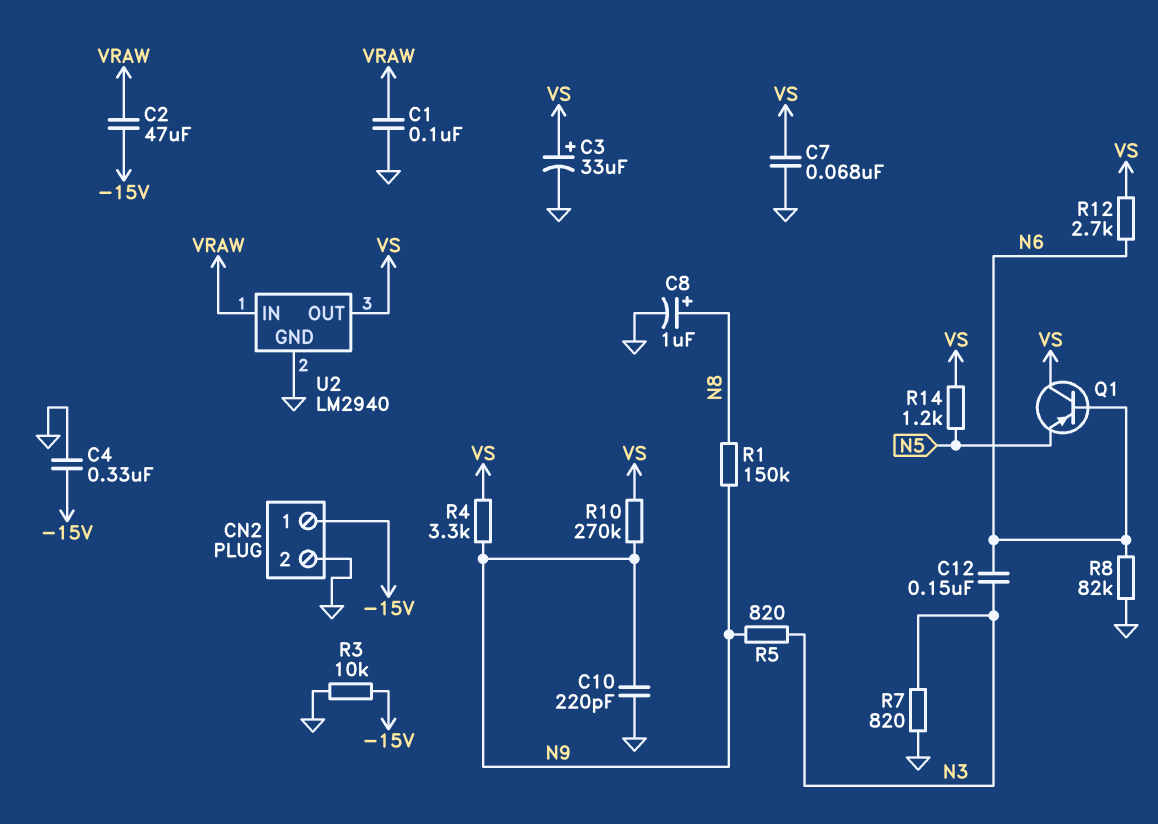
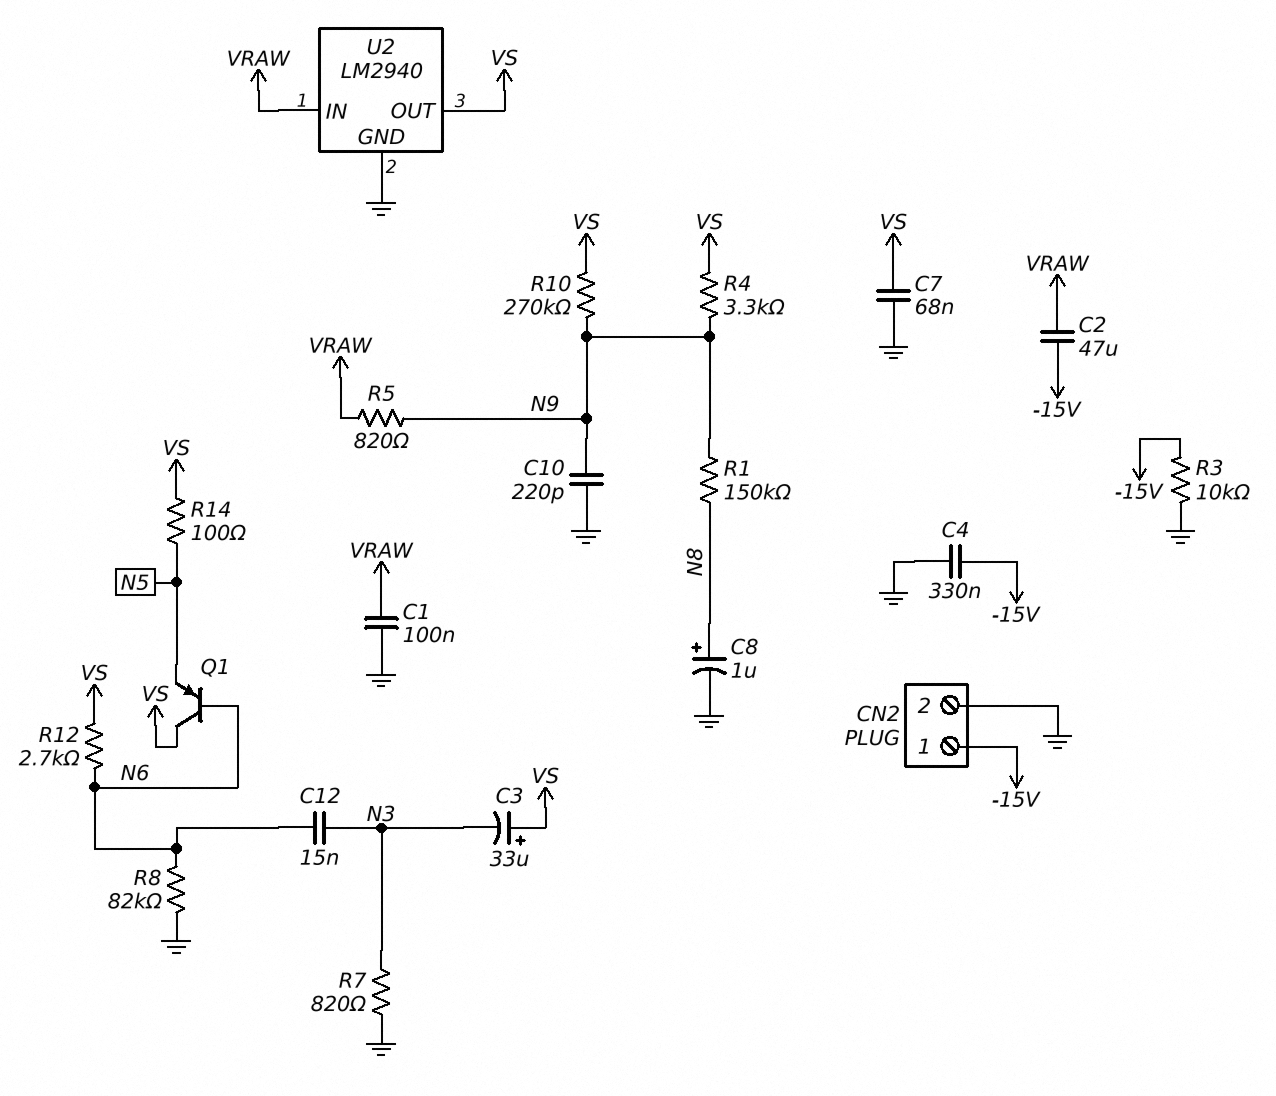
C3: 33uF (plus VS, minus GND) -> 33uF (plus VS, minus N3)
C12: 150nF (N3, N6) -> 15nF (N3, N6)
R5: 820 (N3, N9) -> 820 (N9, VRAW)
R14: 1.2k (N5, VS) -> 100 (N5, VS)

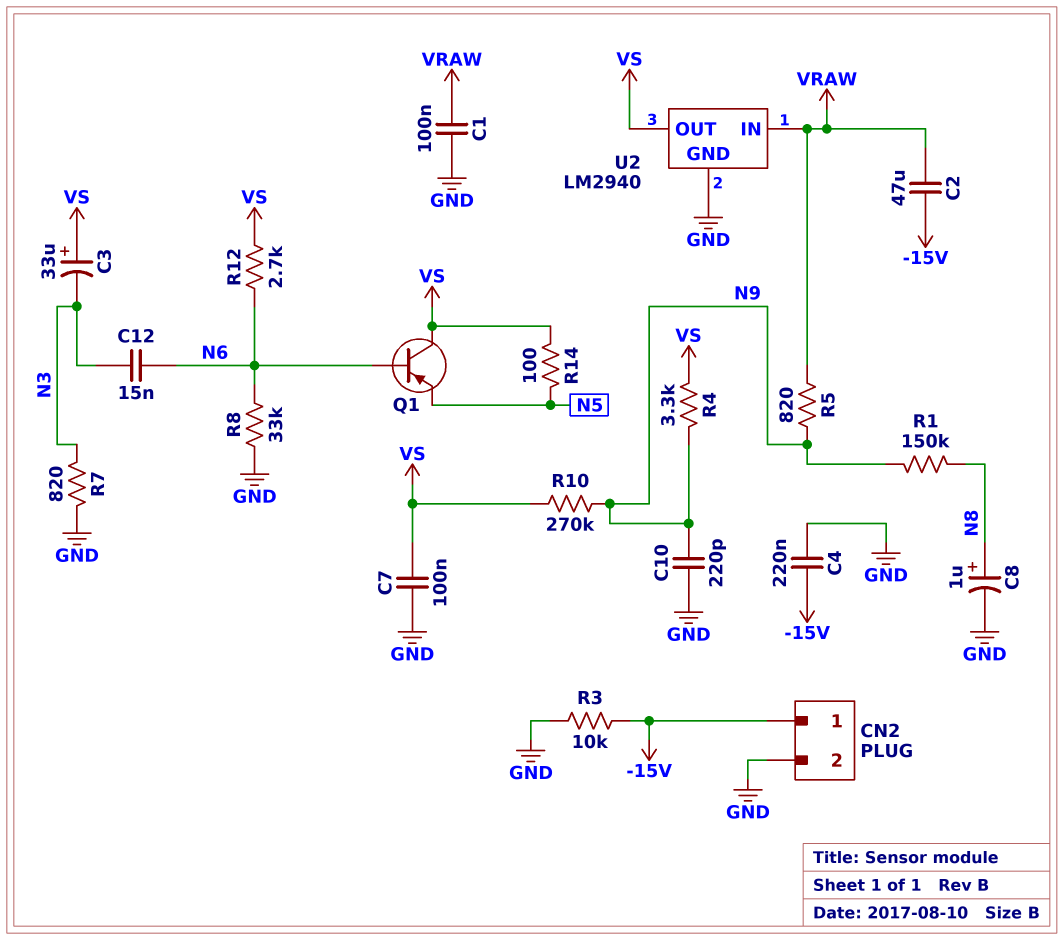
C4: 330nF (-15V, GND) -> 220nF (-15V, GND)
C7: 68nF (GND, VS) -> 100nF (GND, VS)
R8: 82k (GND, N6) -> 33k (GND, N6)

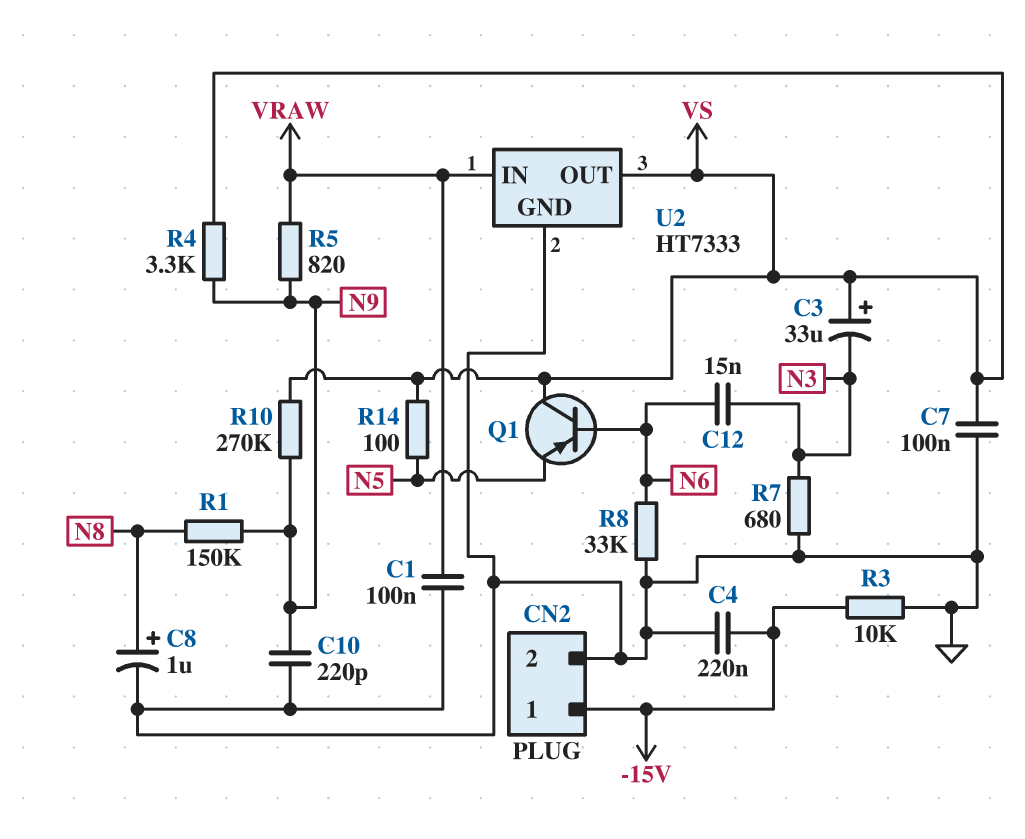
C2: 47uF (-15V, VRAW) -> none
R7: 820 (GND, N3) -> 680 (GND, N3)
R12: 2.7k (N6, VS) -> none
U2: LM2940 -> HT7333

